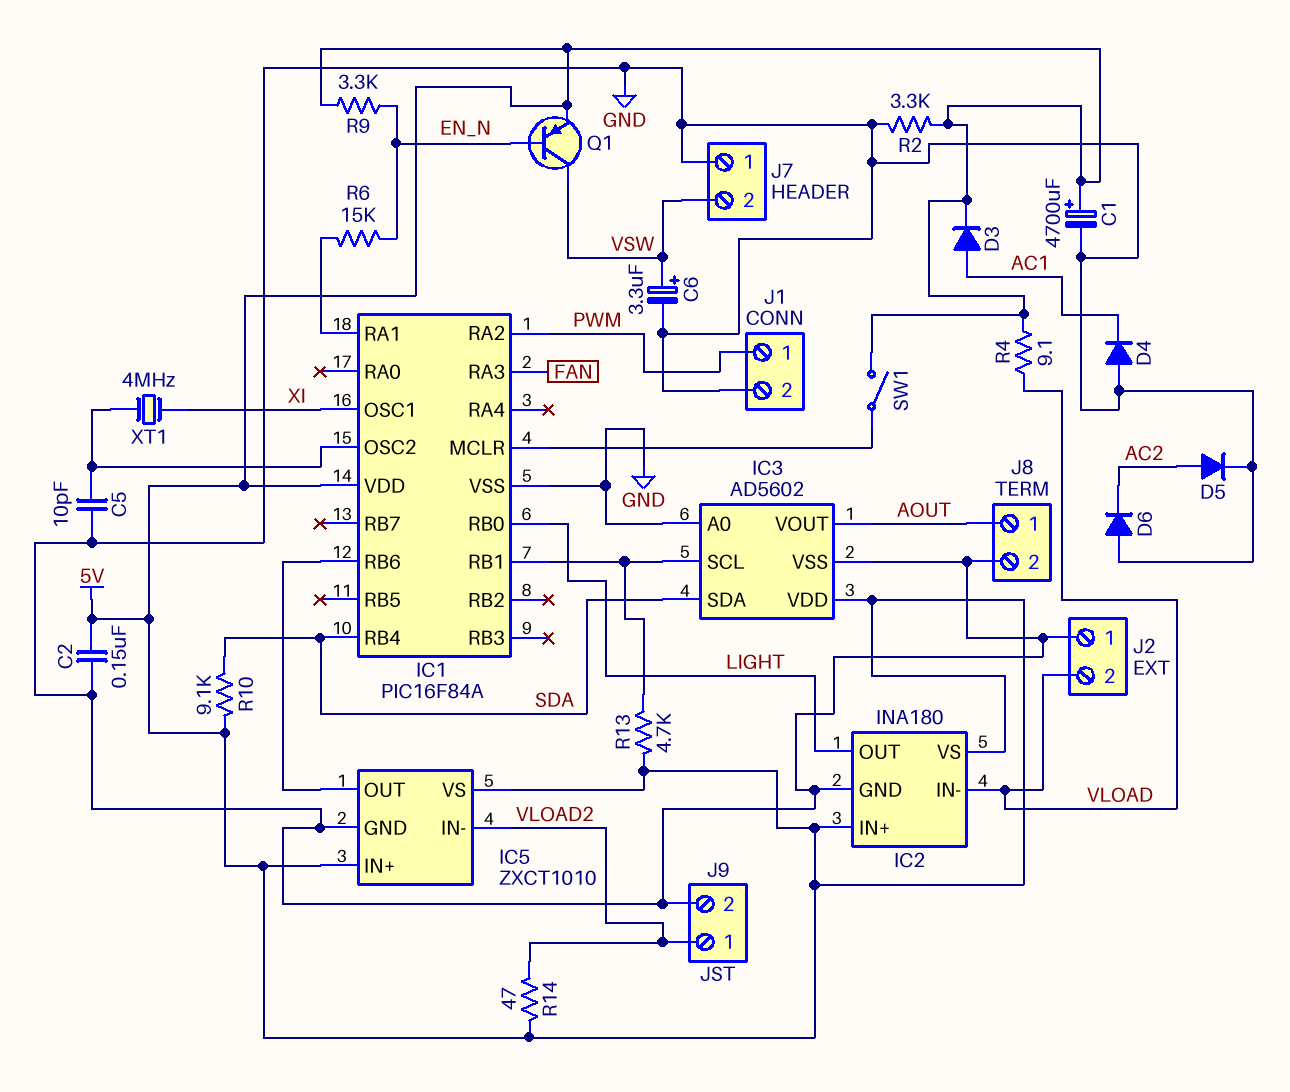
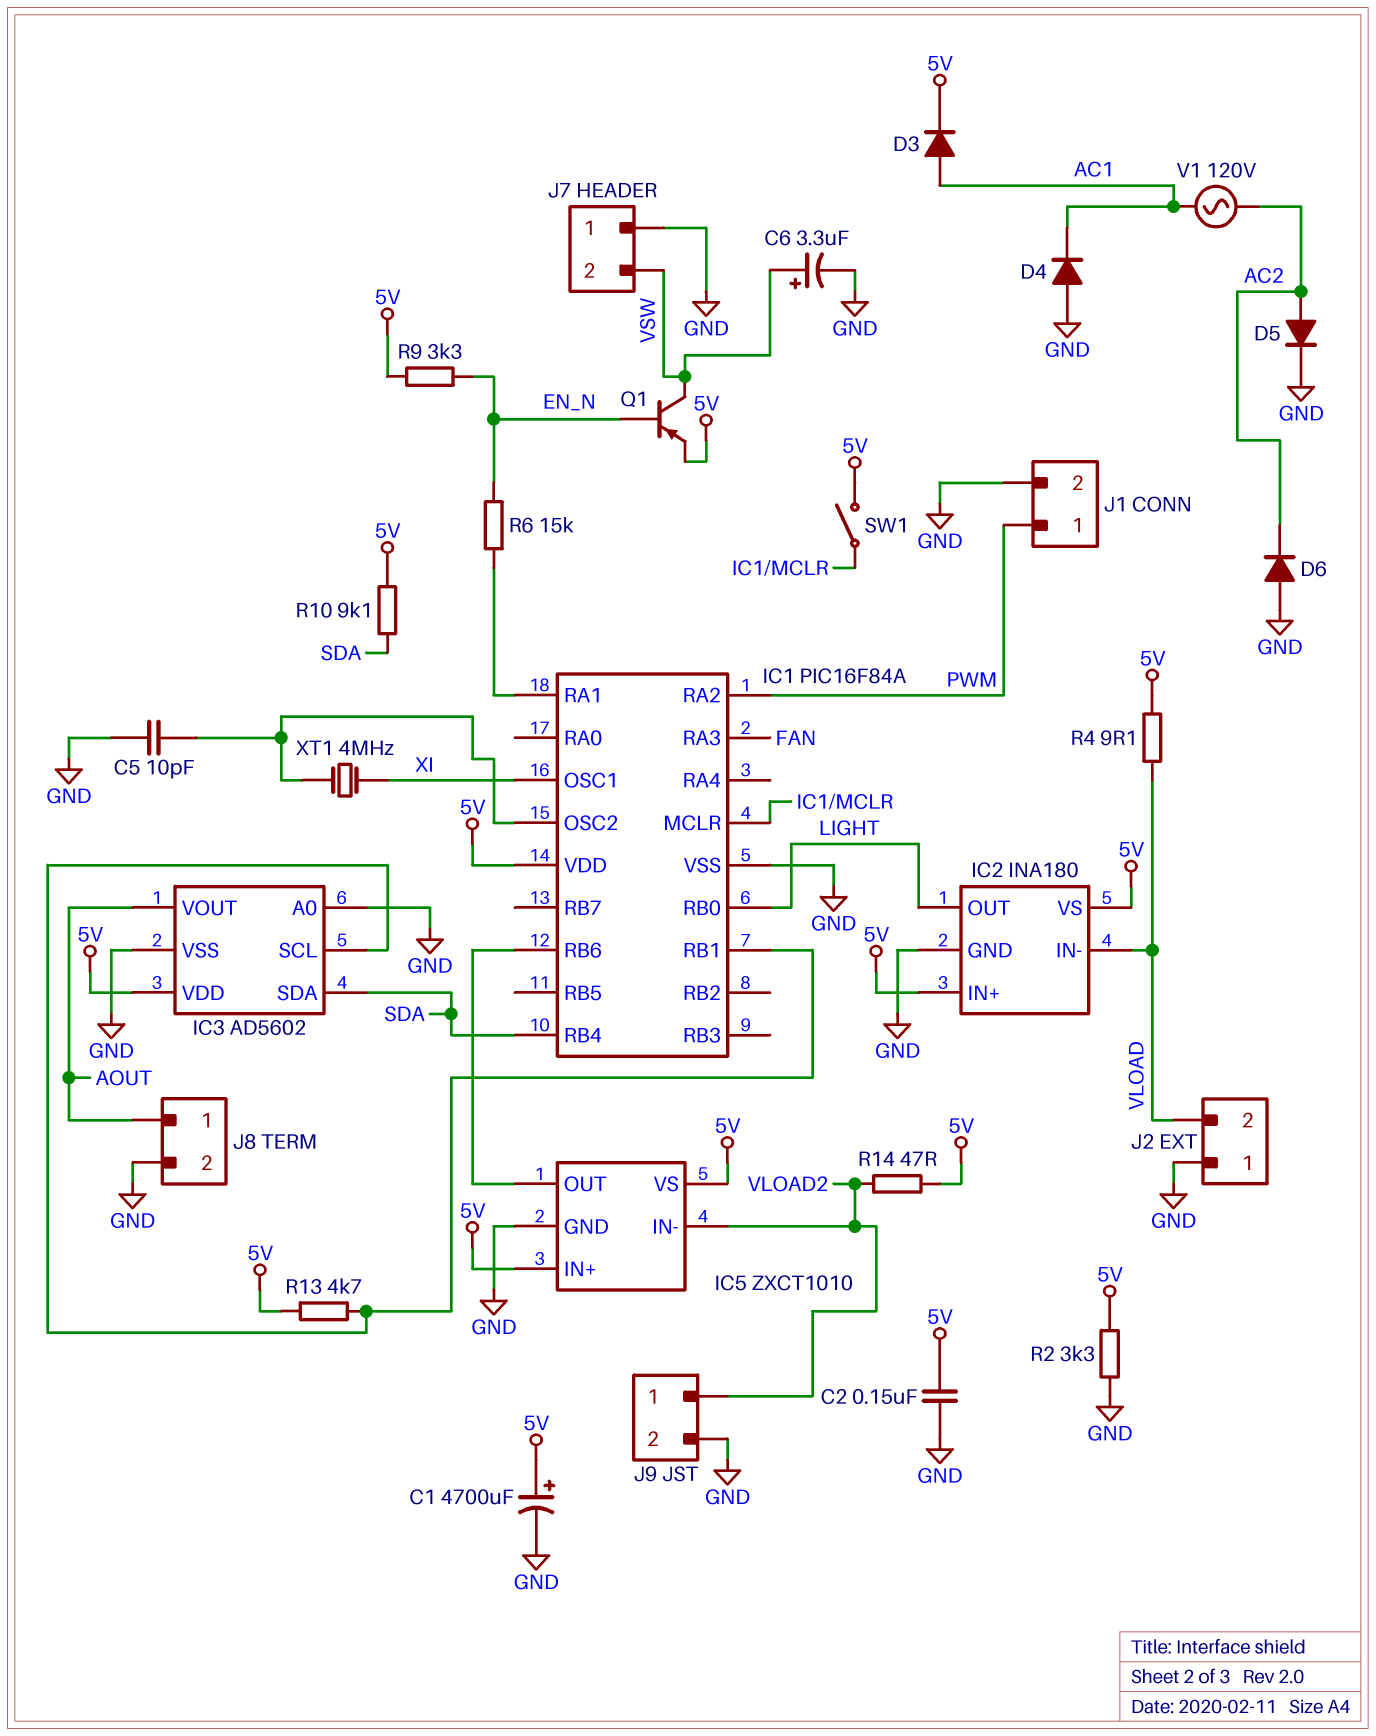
V1: none -> AC 120V (AC1, AC2)

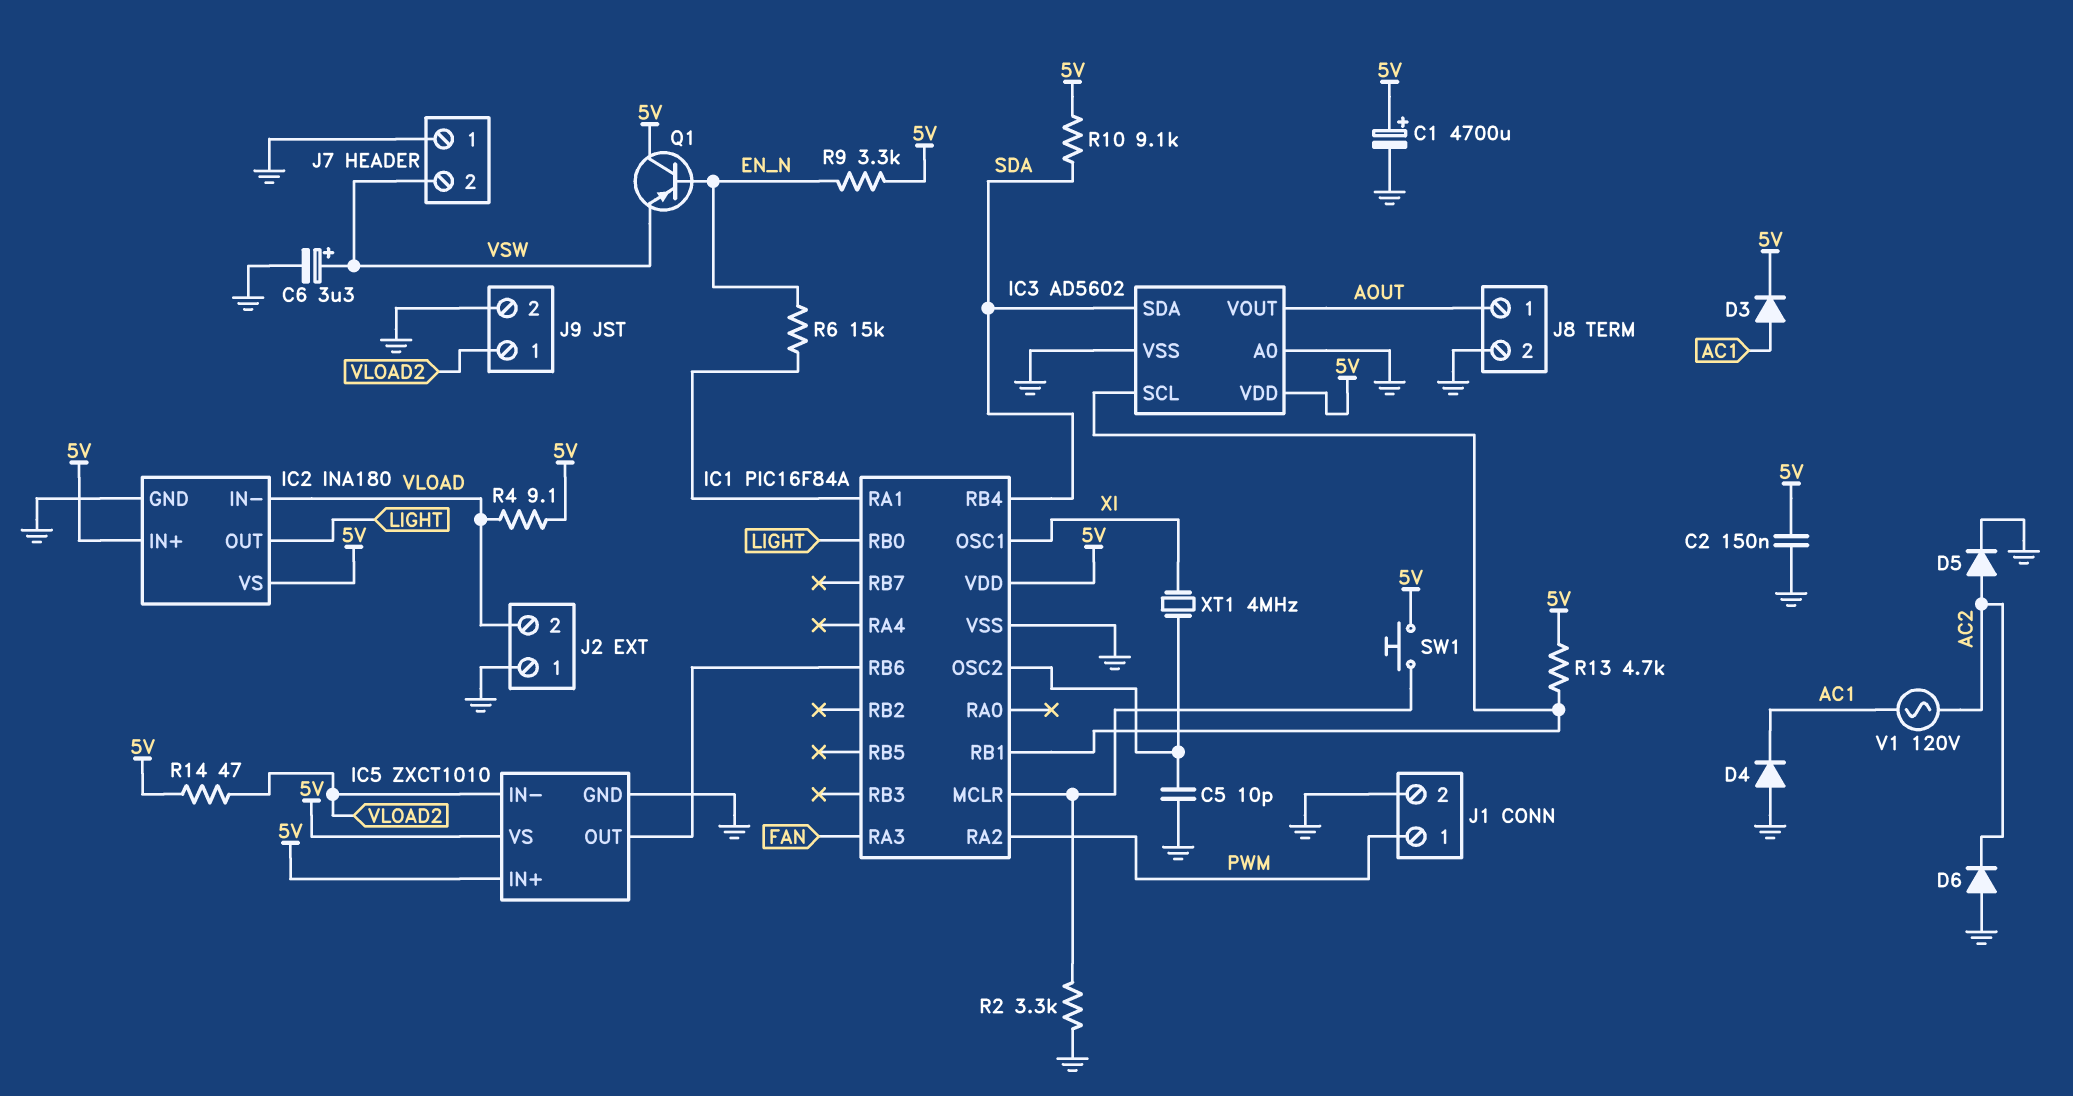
Q1: PNP (B EN_N, C VSW, E 5V) -> PNP (B EN_N, C 5V, E VSW)
R2: 3.3k (5V, GND) -> 3.3k (GND, IC1/MCLR)
SW1: switch (5V, IC1/MCLR) -> button (5V, IC1/MCLR)

